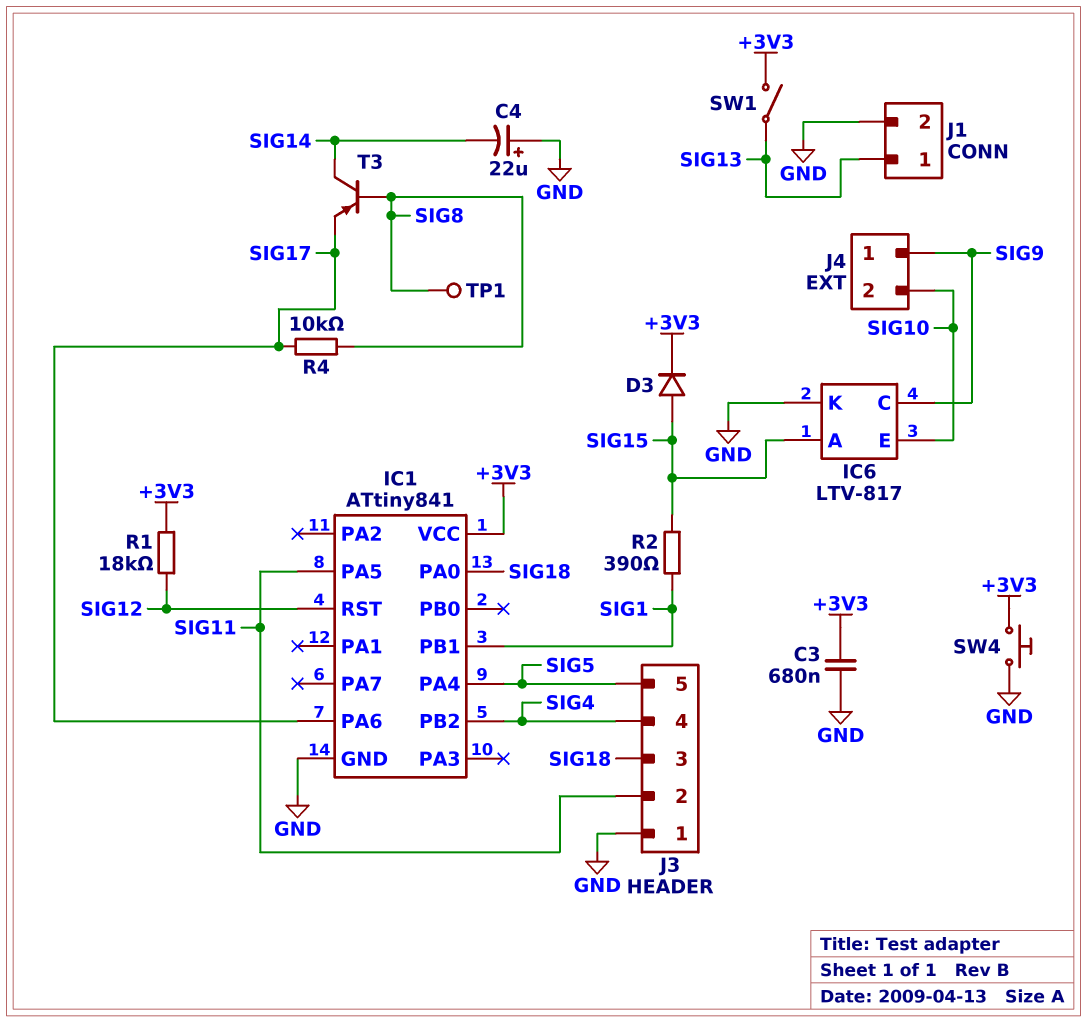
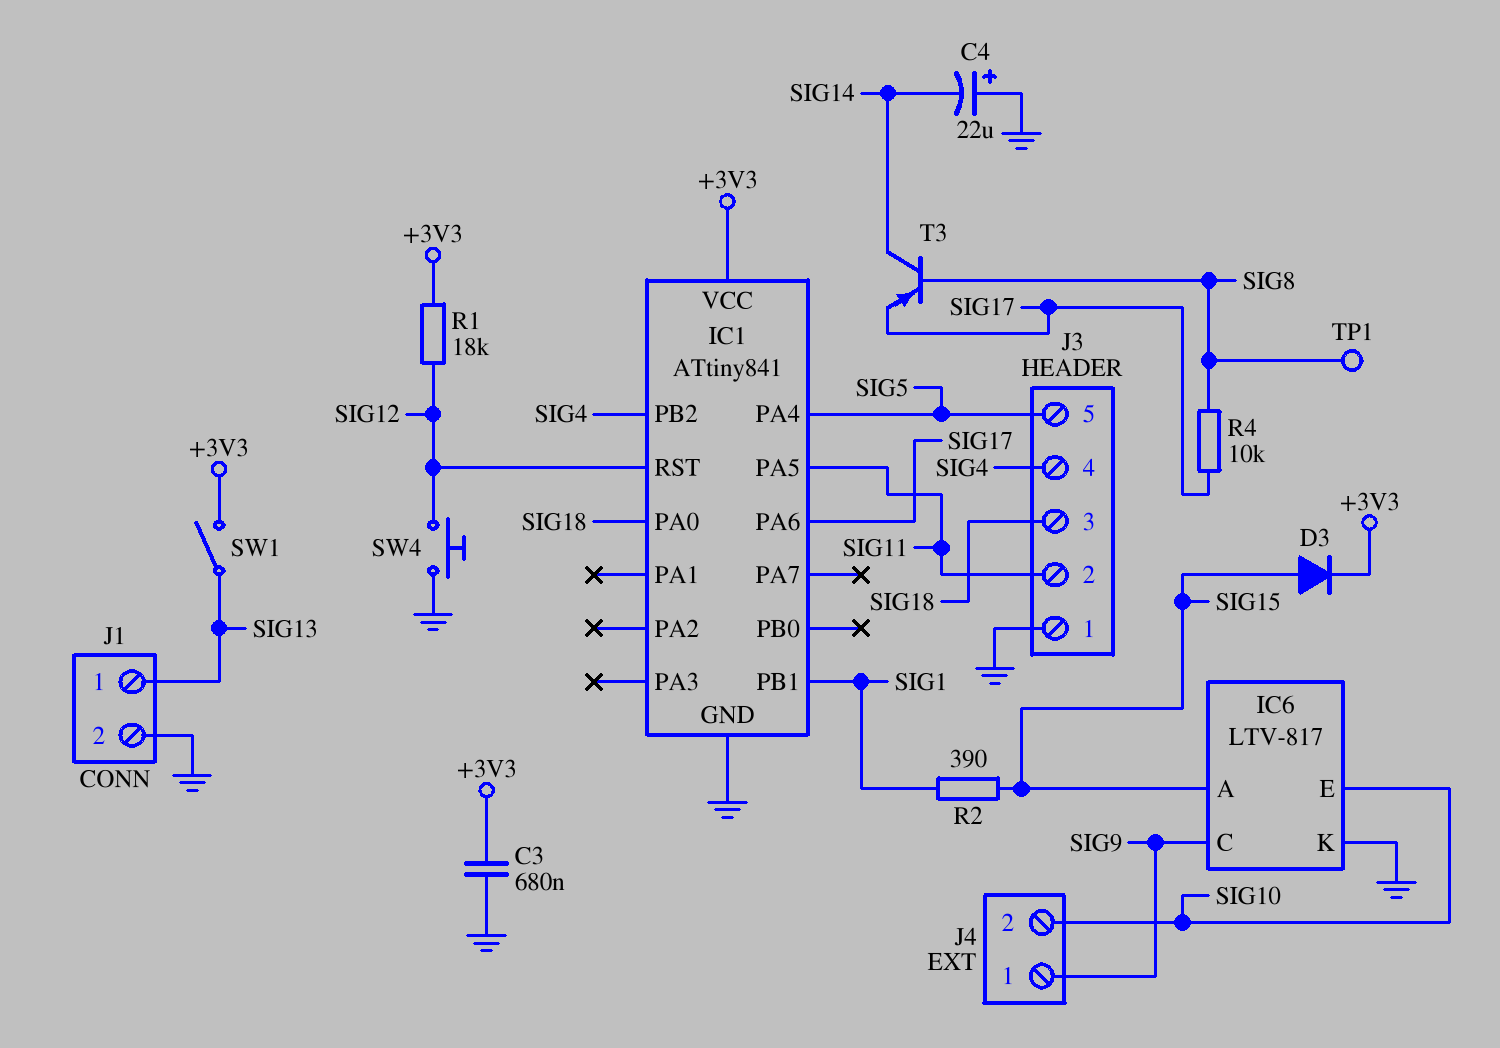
SW4: button (+3V3, GND) -> button (GND, SIG12)

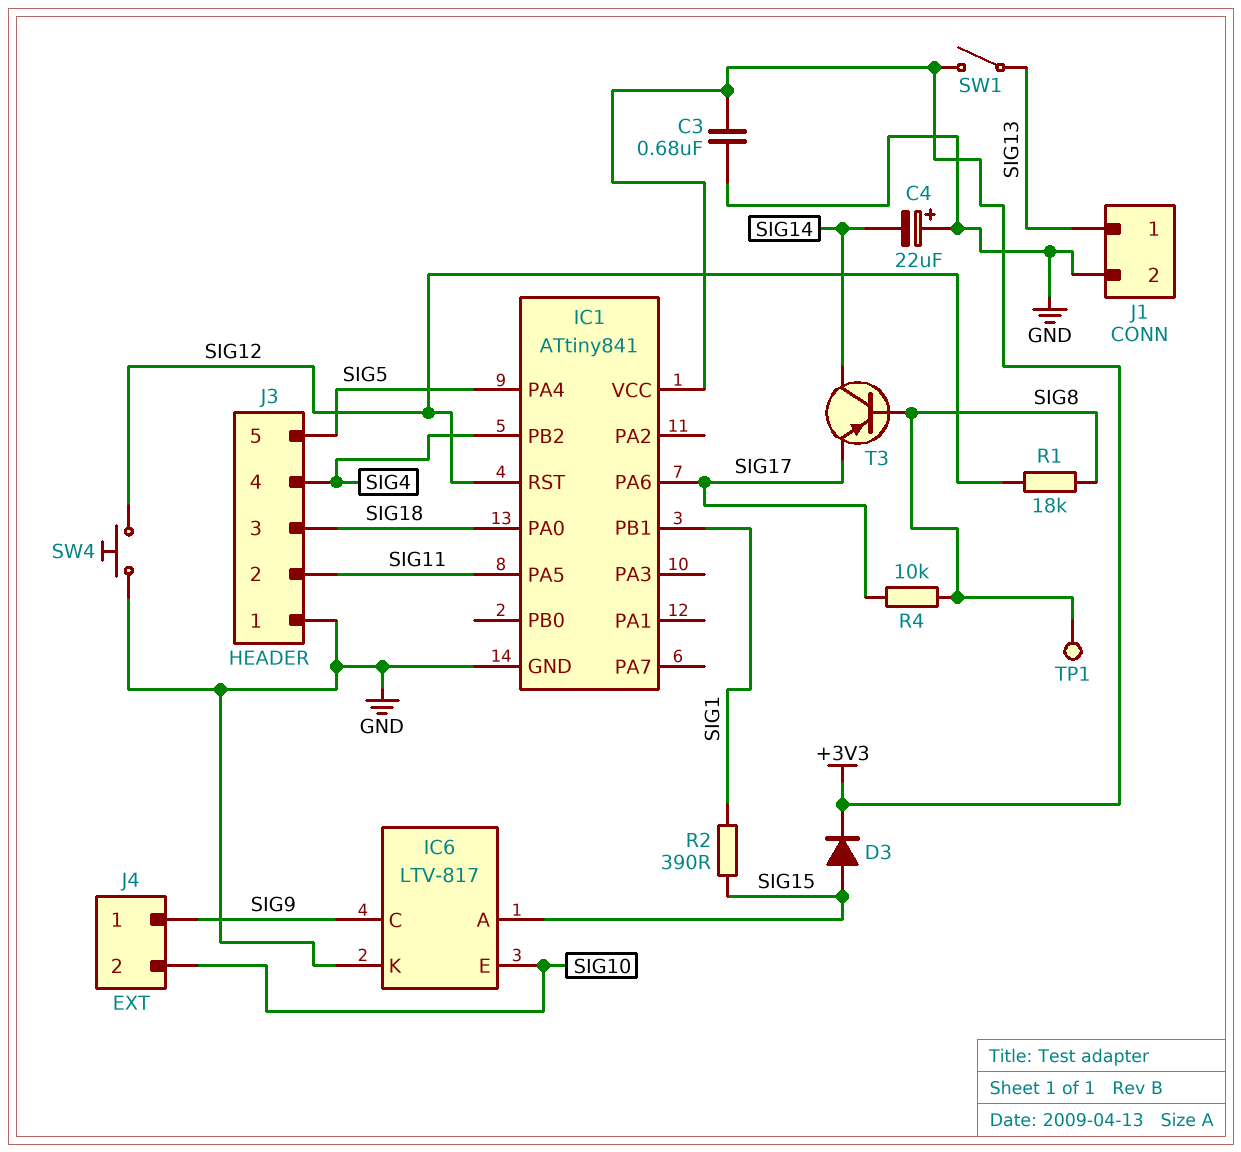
R1: 18k (+3V3, SIG12) -> 18k (SIG8, SIG12)

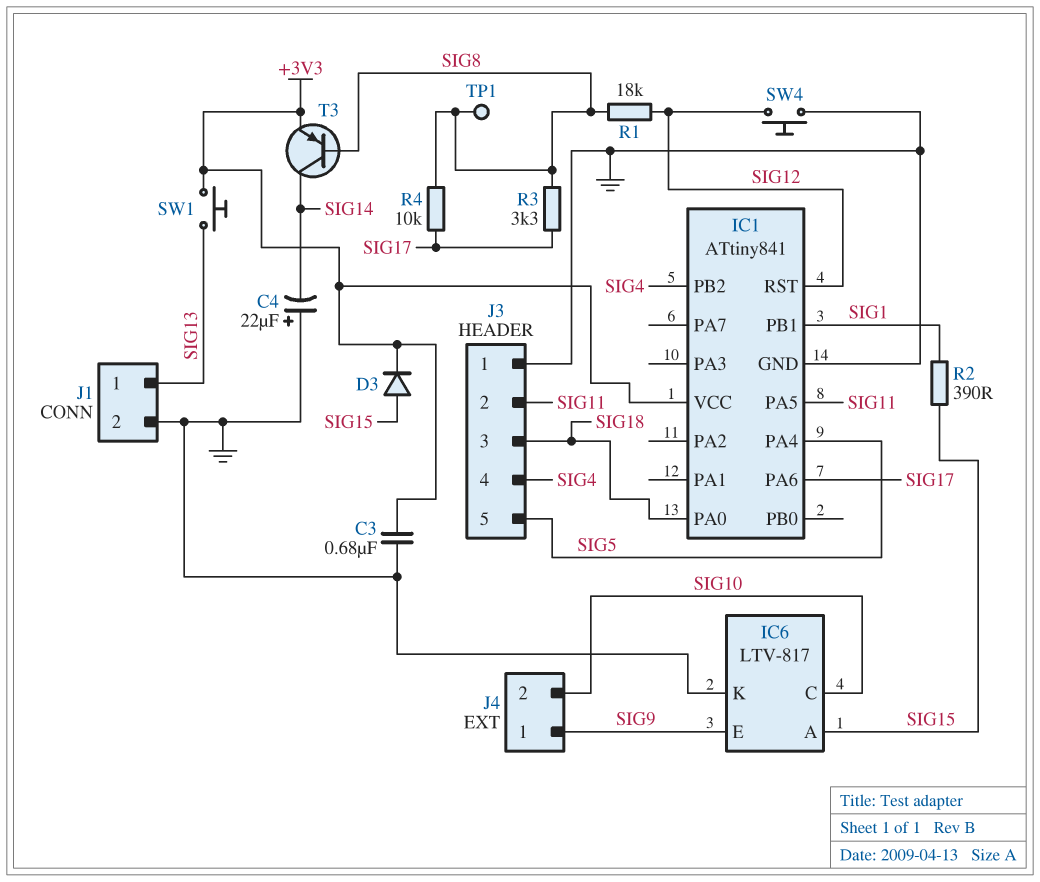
IC6 pin C: SIG9 -> SIG10
IC6 pin E: SIG10 -> SIG9
R3: none -> 3.3k (SIG8, SIG17)
SW1: switch (+3V3, SIG13) -> button (+3V3, SIG13)
T3: PNP (B SIG8, C SIG14, E SIG17) -> PNP (B SIG8, C SIG14, E +3V3)

